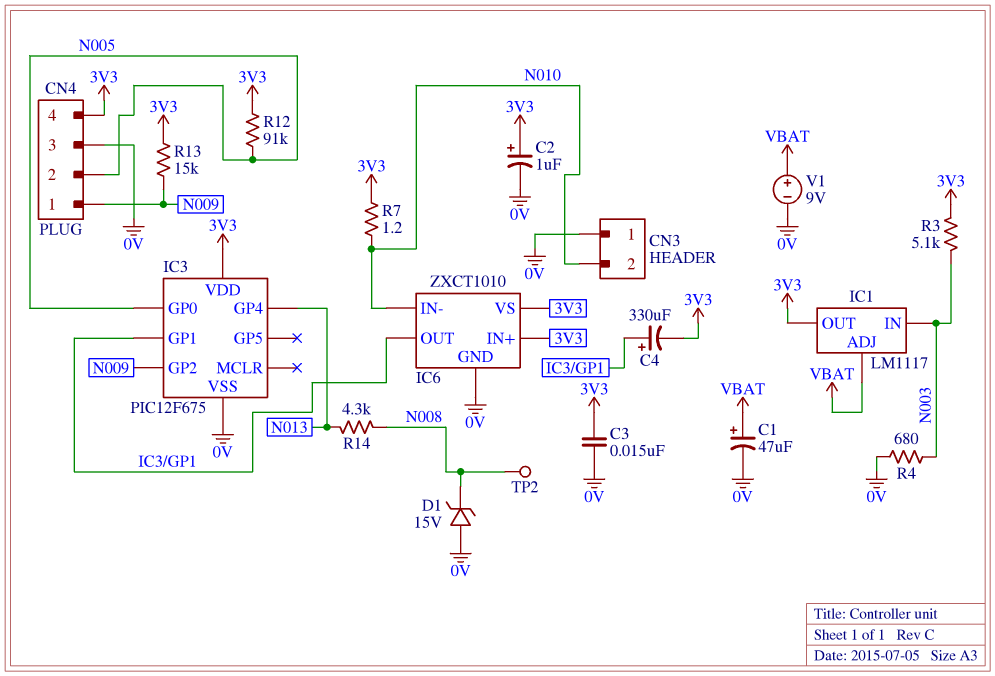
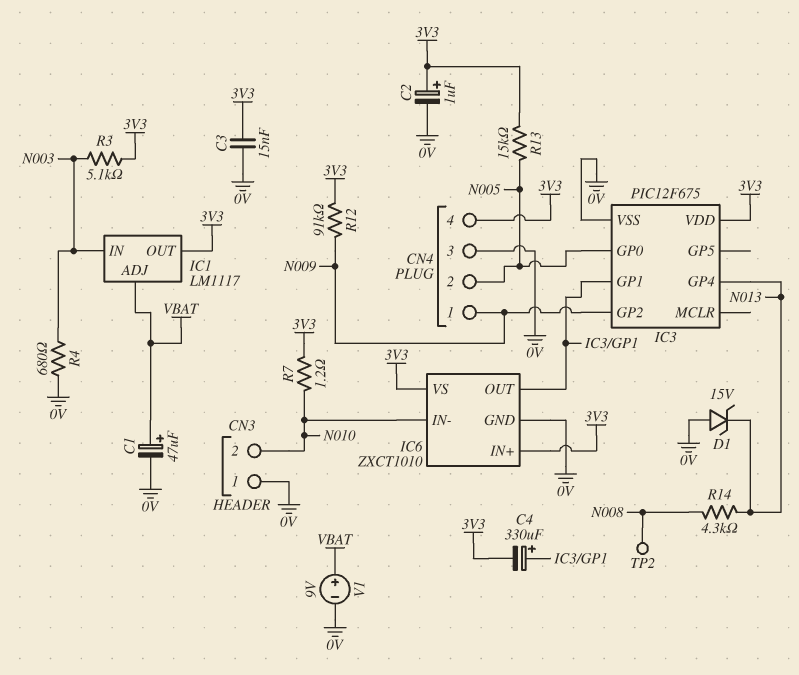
D1: zener 15V (A 0V, K N008) -> zener 15V (A 0V, K N013)
R12: 91k (3V3, N005) -> 91k (3V3, N009)
R13: 15k (3V3, N009) -> 15k (3V3, N005)

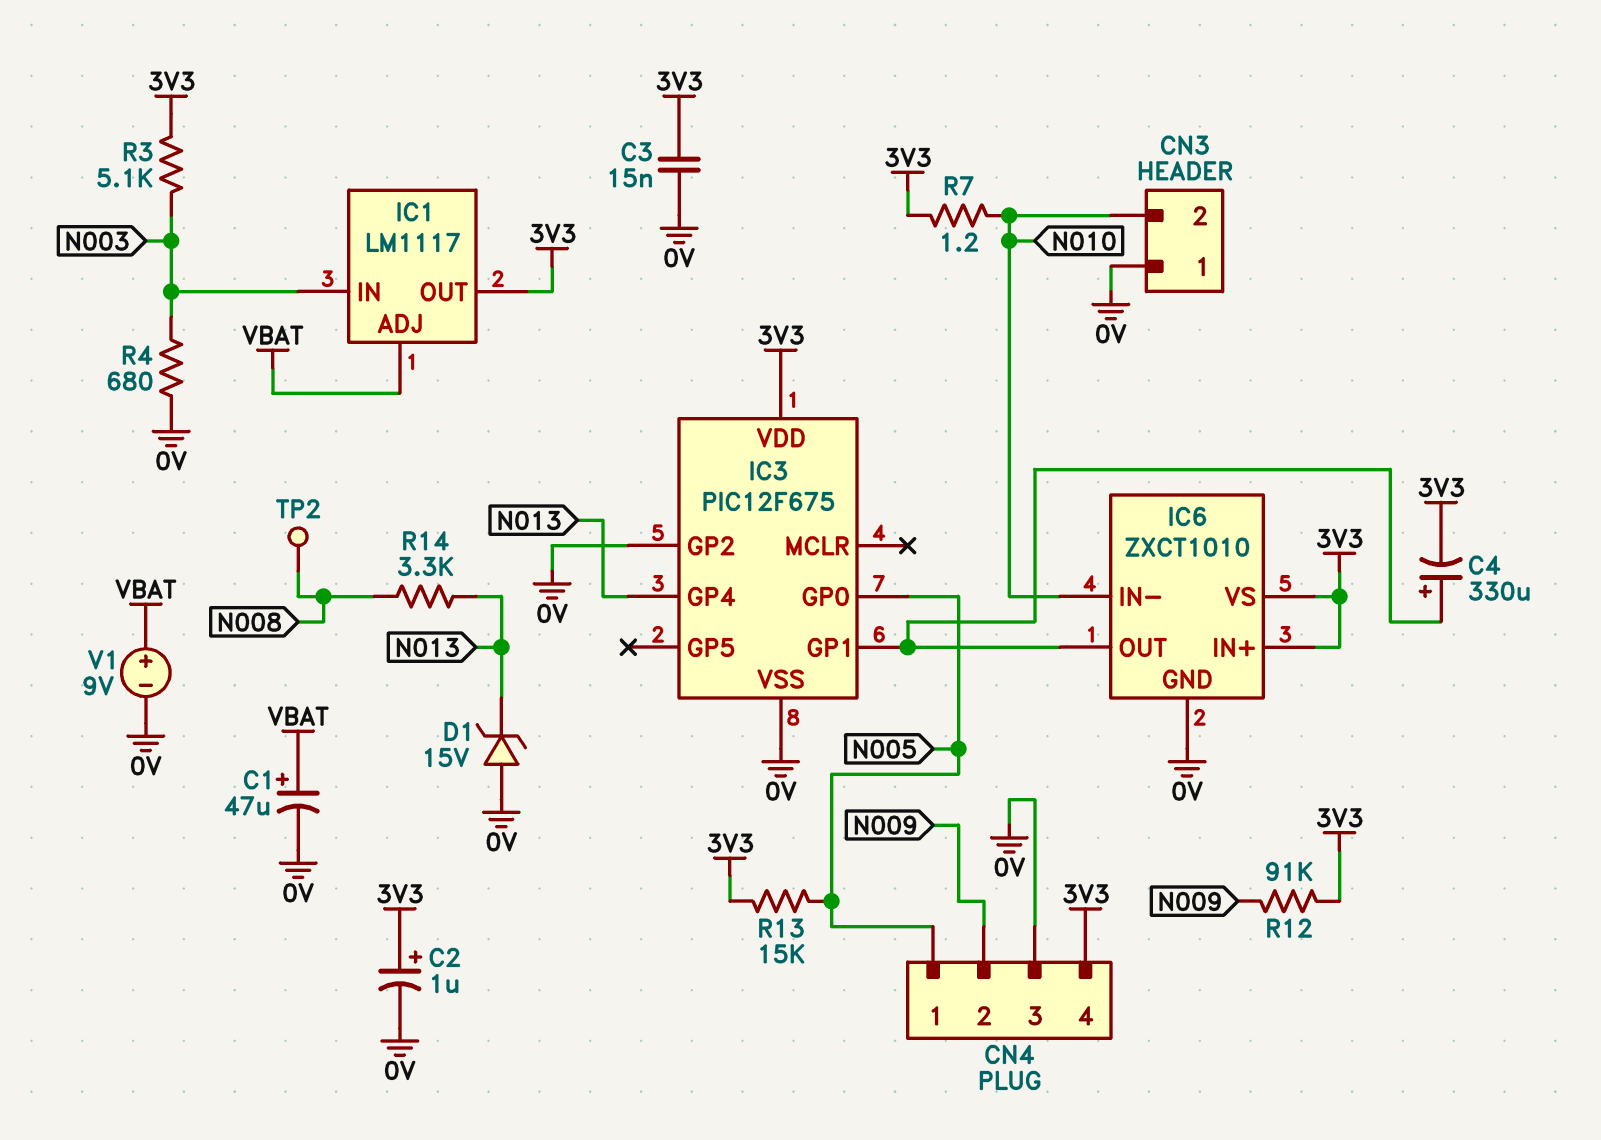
CN4 pin 1: N009 -> N005
CN4 pin 2: N005 -> N009
IC3 pin GP2: N009 -> 0V
R14: 4.3k (N008, N013) -> 3.3k (N008, N013)

